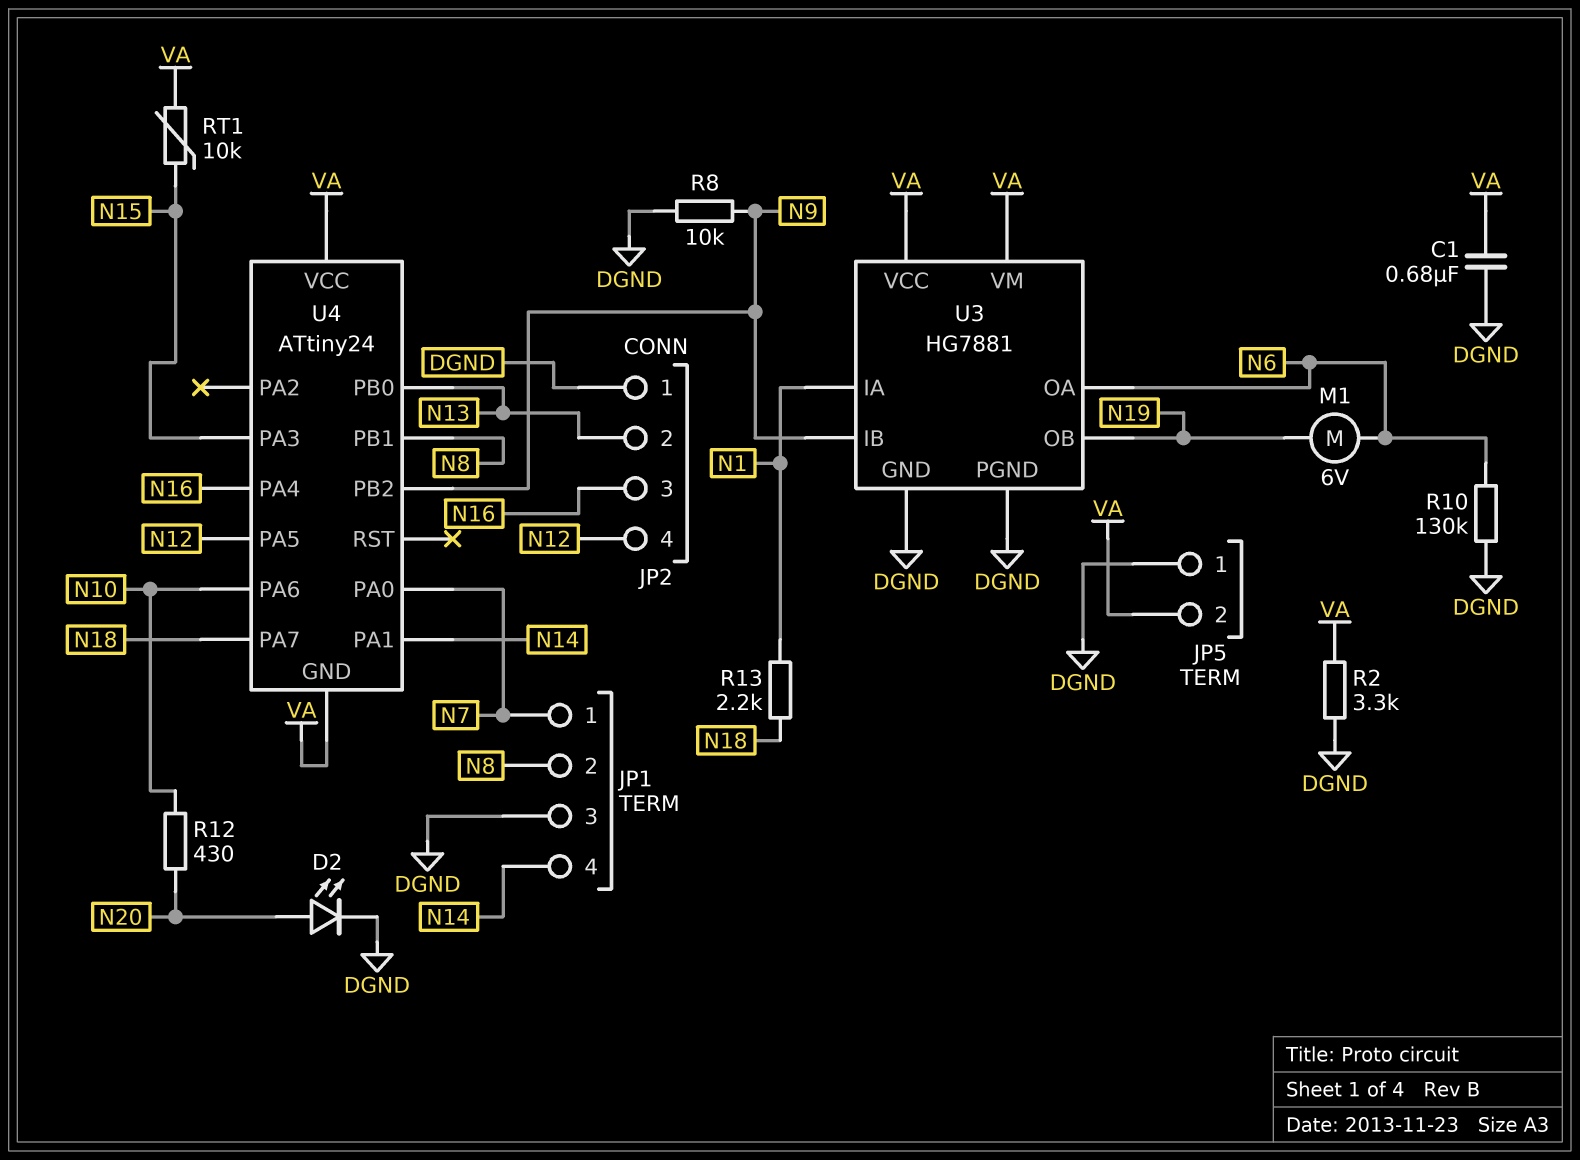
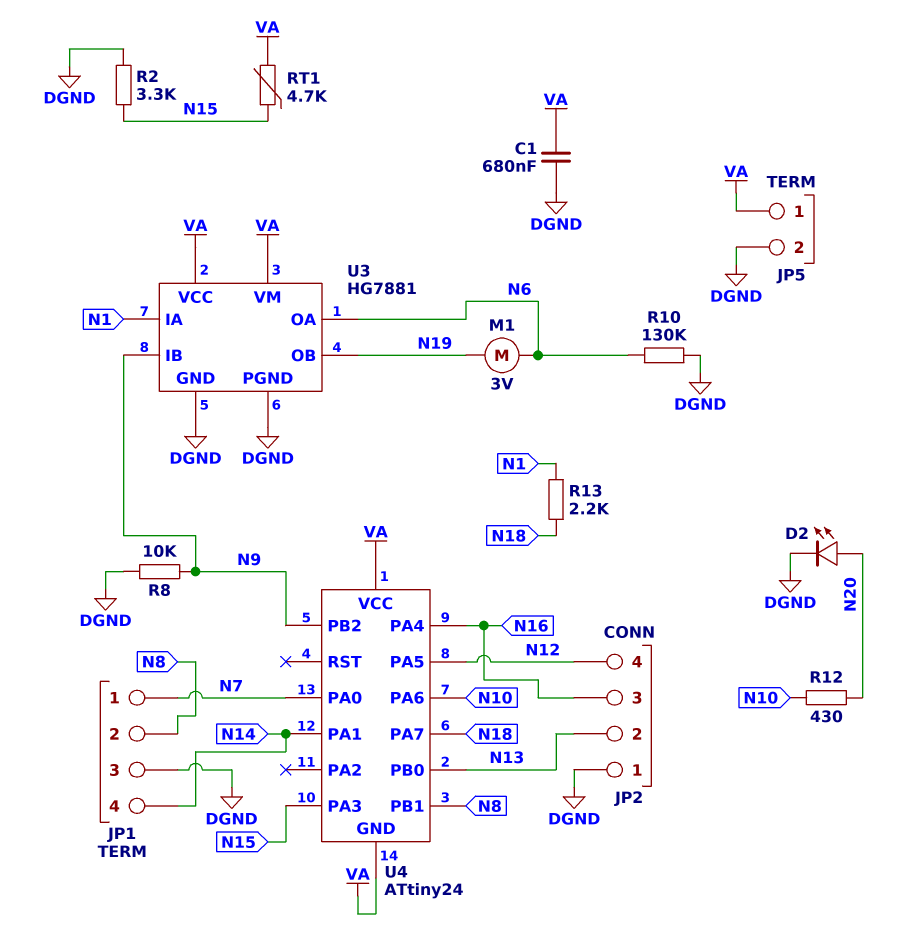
JP5 pin 1: DGND -> VA
JP5 pin 2: VA -> DGND
M1: motor 6V (N6, N19) -> motor 3V (N6, N19)
R2: 3.3k (DGND, VA) -> 3.3k (DGND, N15)
RT1: 10k (N15, VA) -> 4.7k (N15, VA)

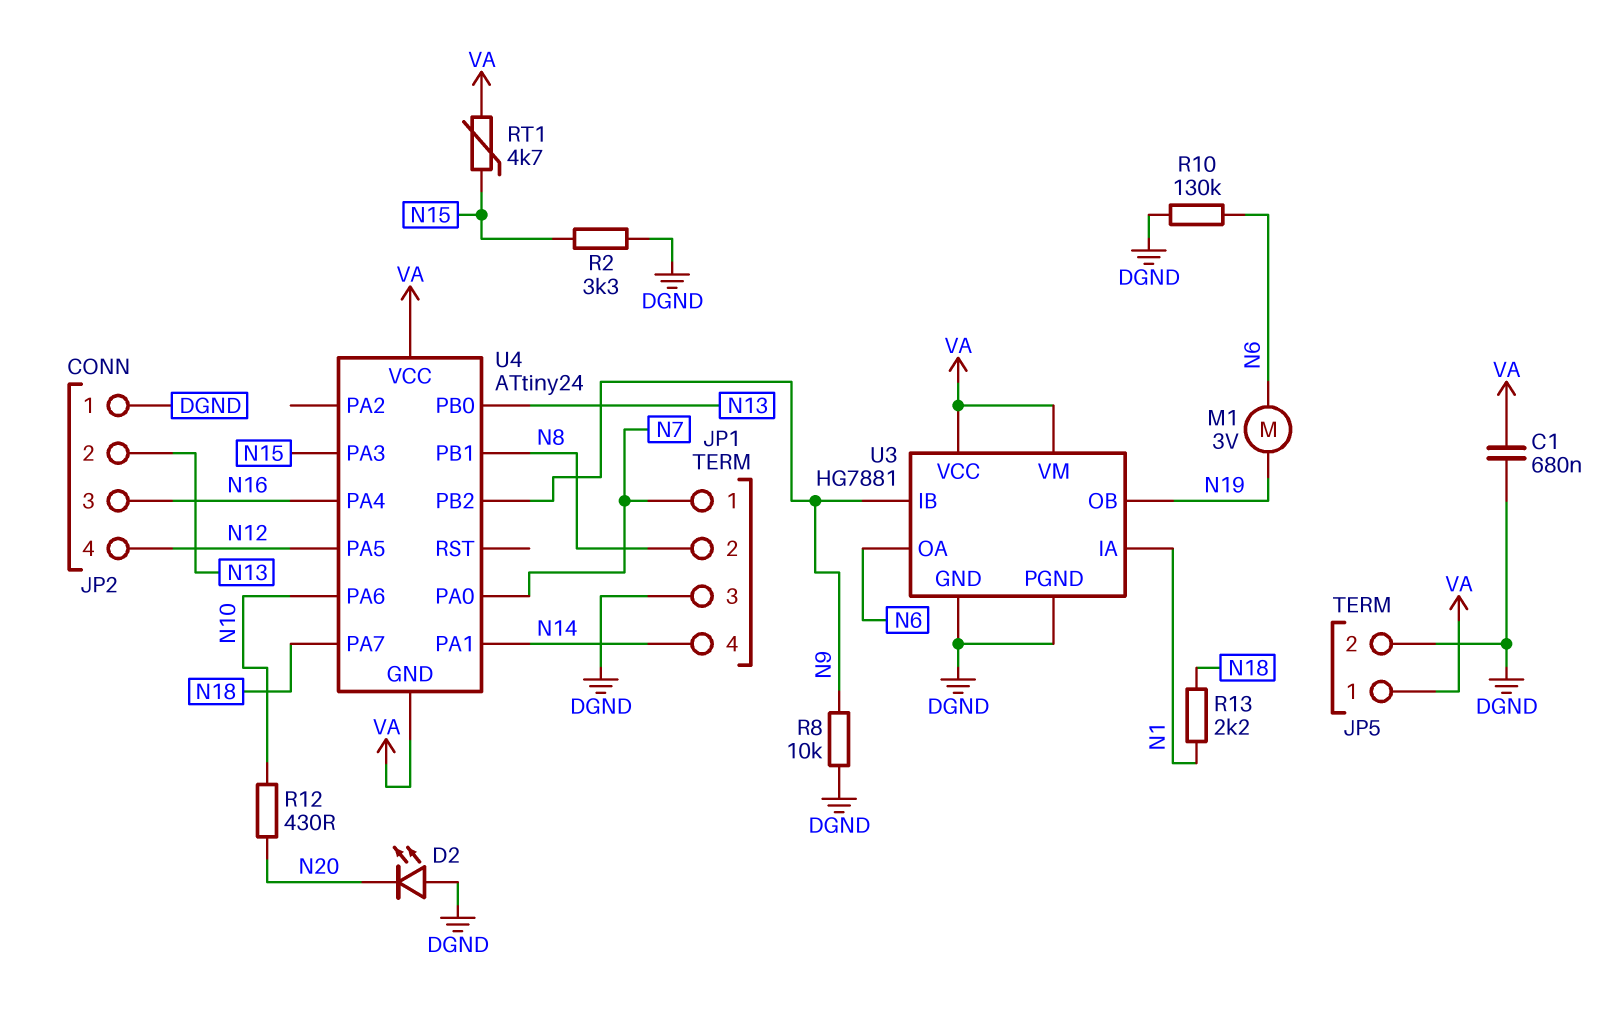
D2: LED (A N20, K DGND) -> LED (A DGND, K N20)

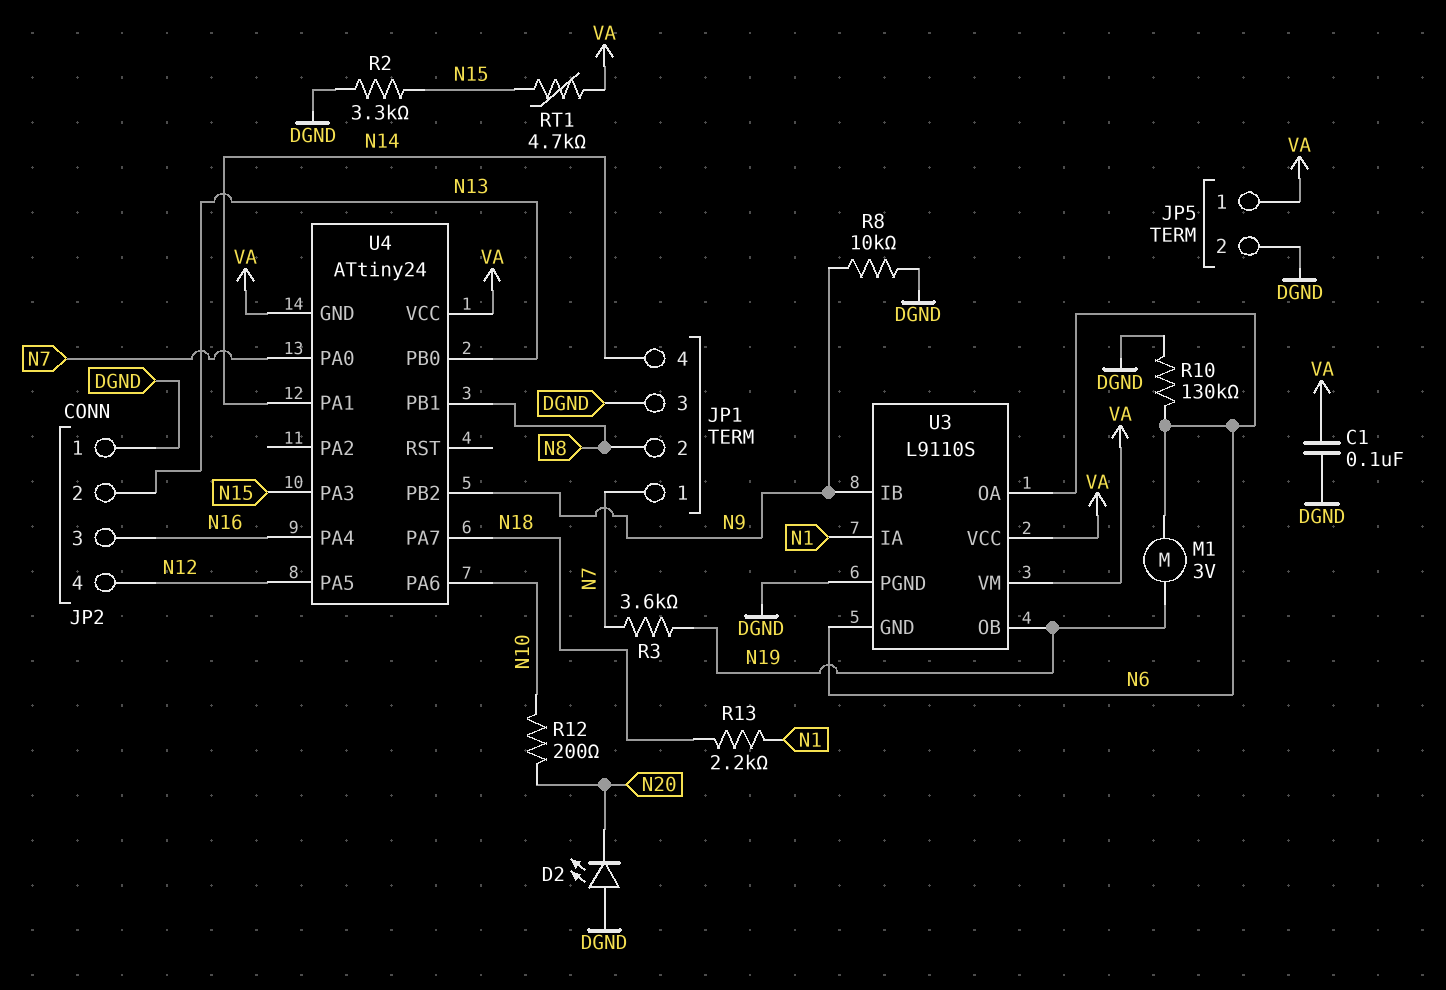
C1: 680nF (DGND, VA) -> 100nF (DGND, VA)
R3: none -> 3.6k (N7, N19)
R12: 430 (N10, N20) -> 200 (N10, N20)
U3: HG7881 -> L9110S
U3 pin GND: DGND -> N6

